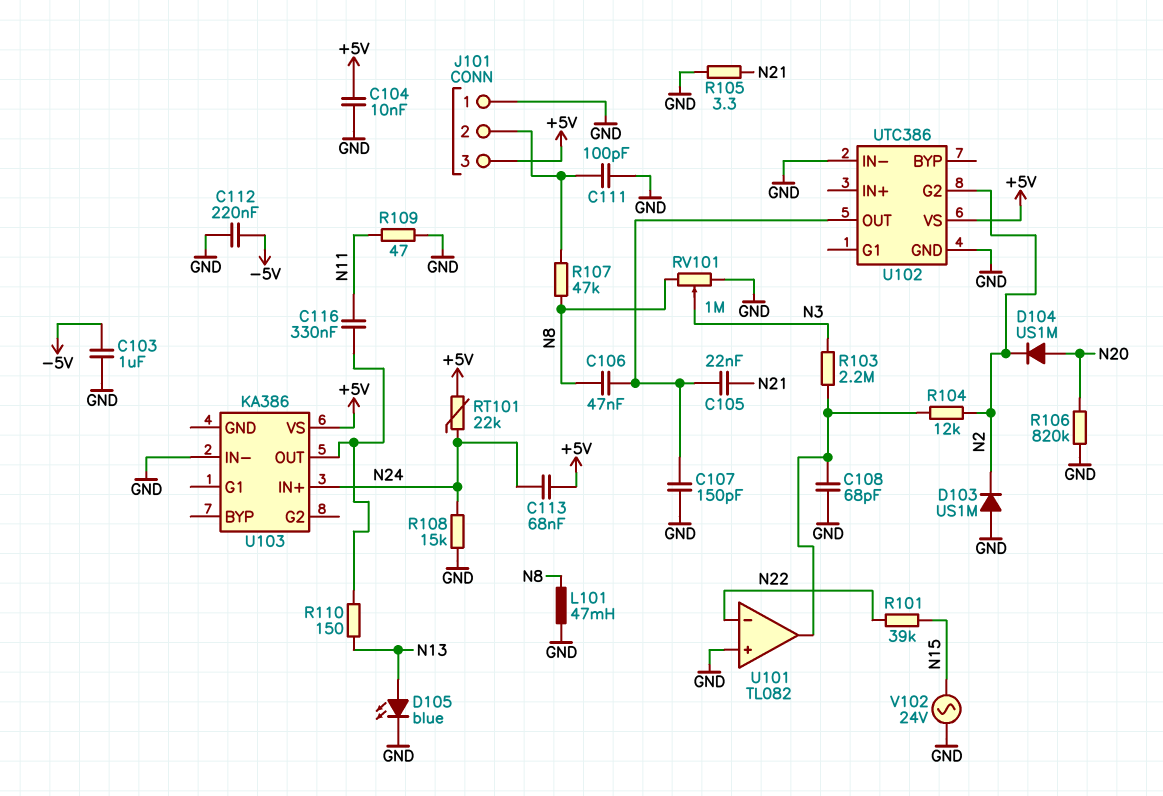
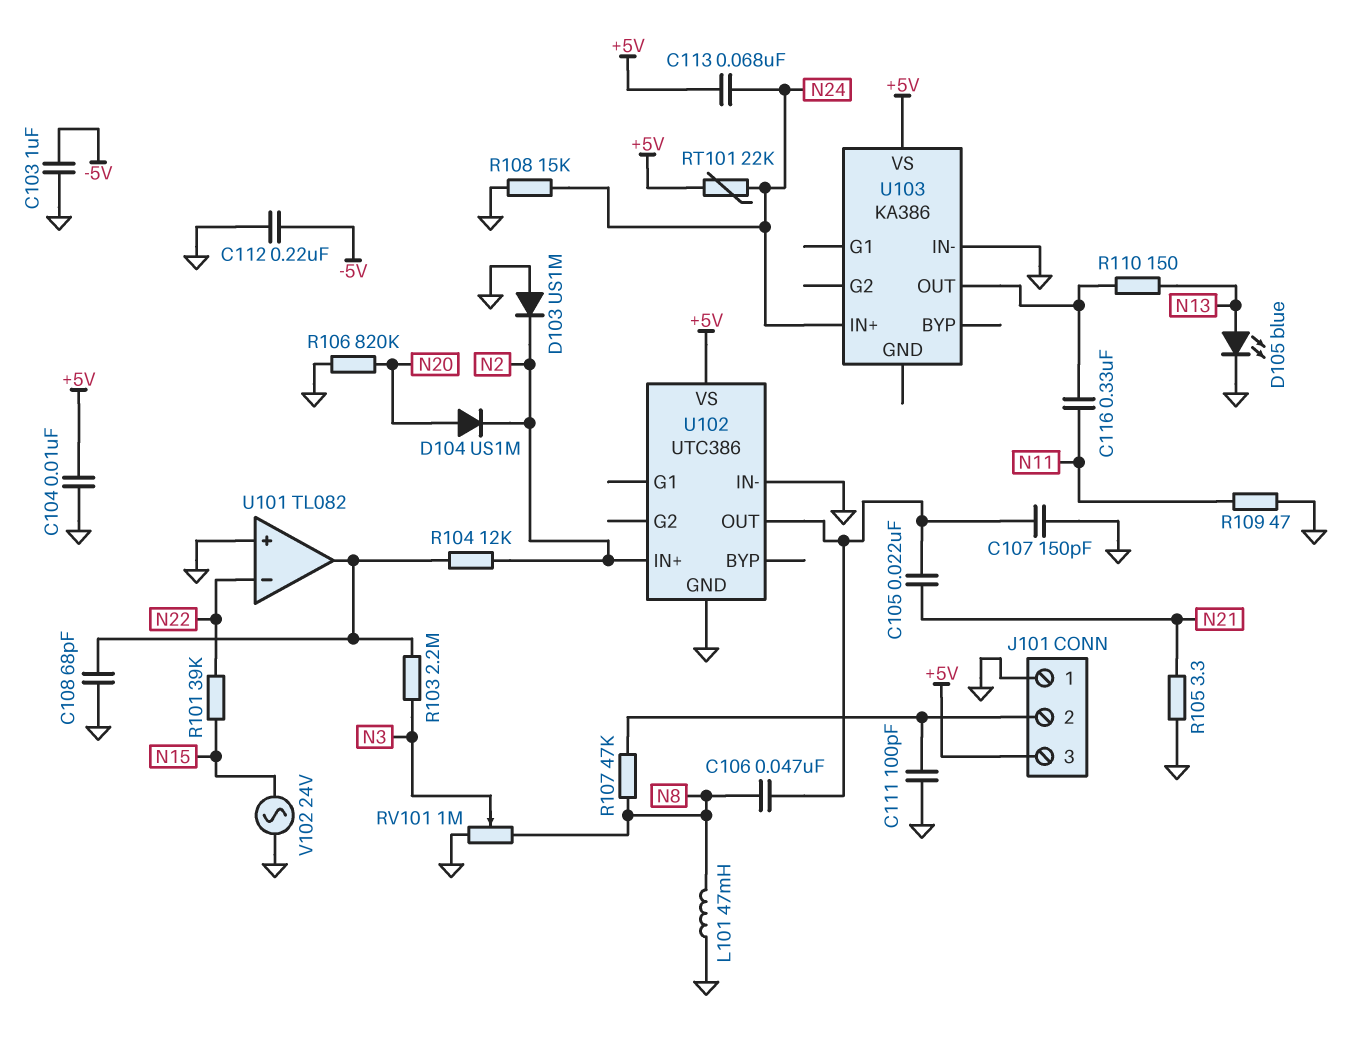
U102 pin G2: N2 -> none
U102 pin IN+: none -> N2

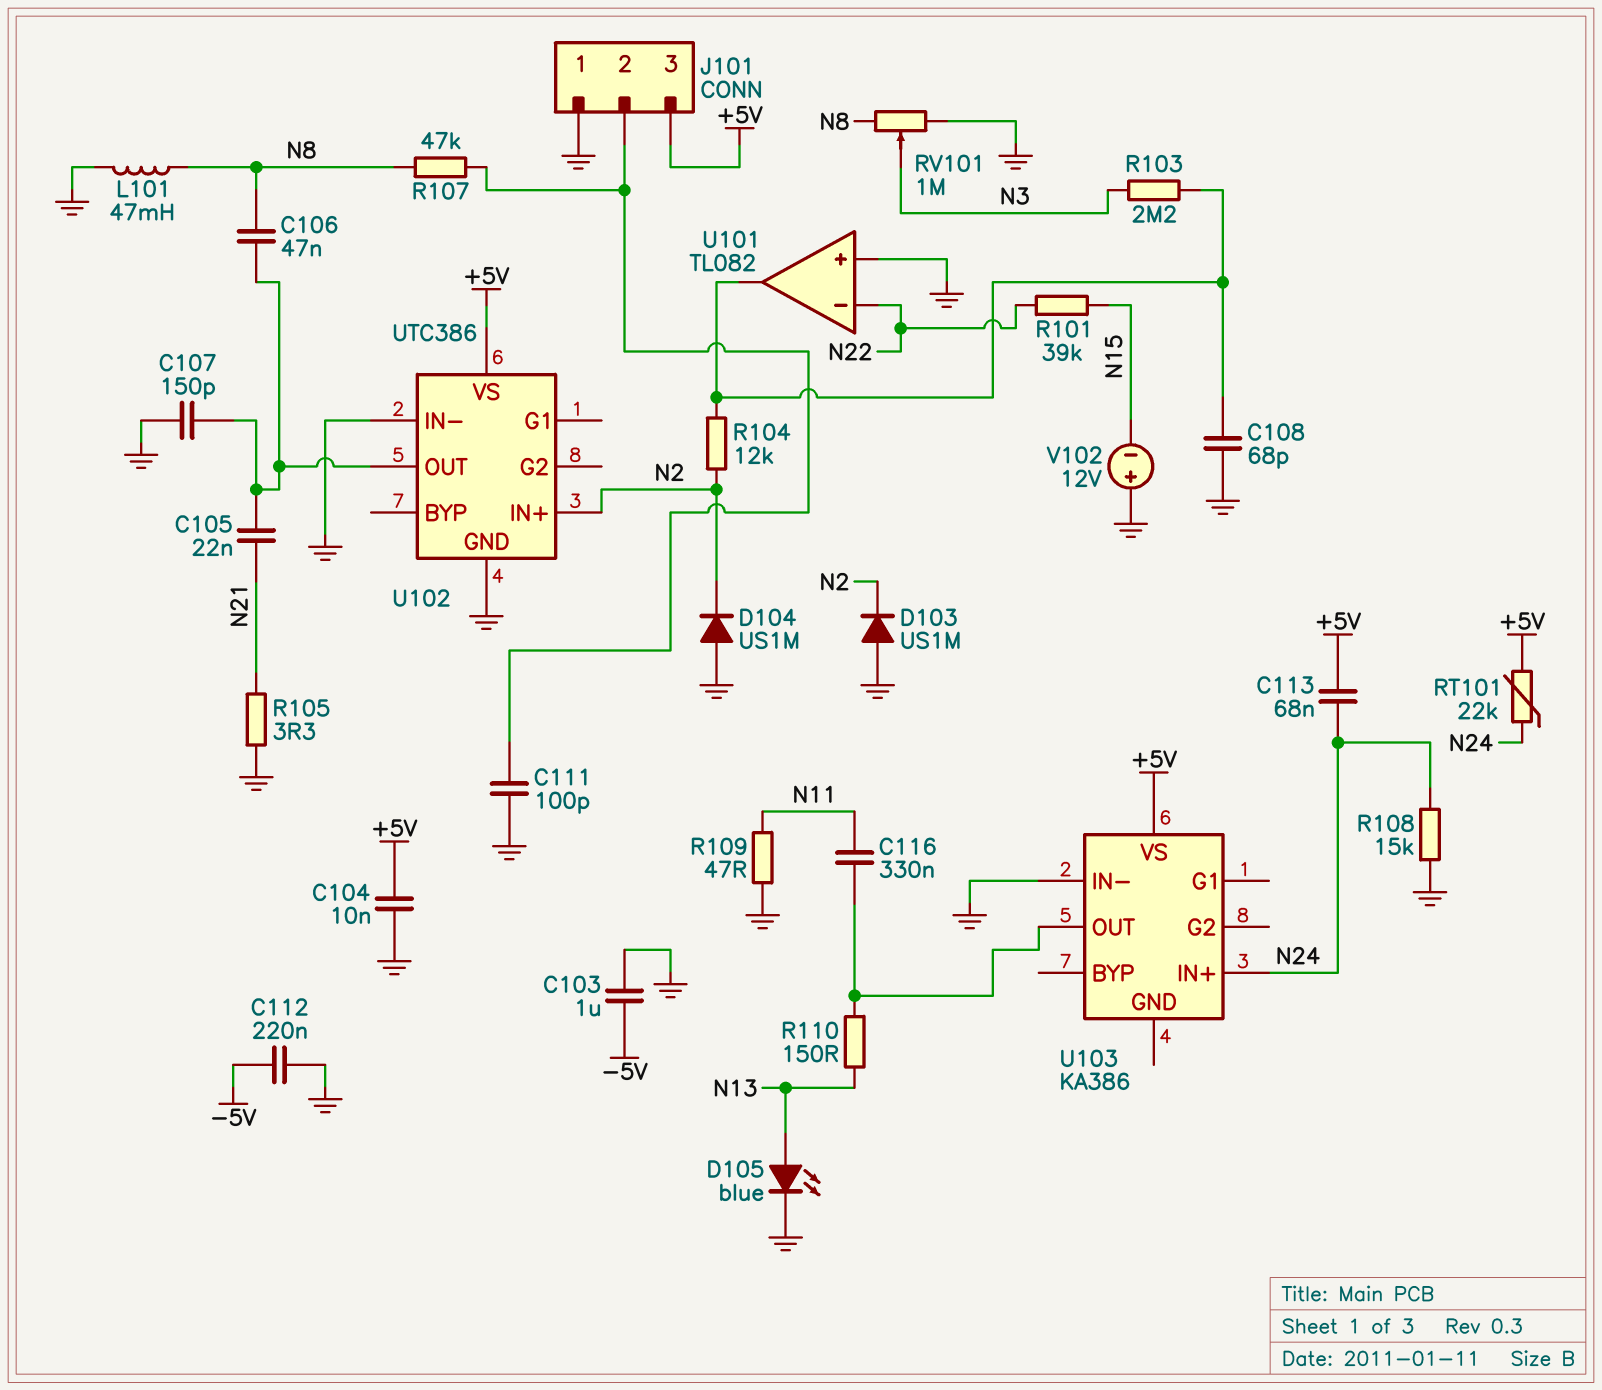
D104: diode US1M (A N20, K N2) -> diode US1M (A GND, K N2)
R106: 820k (GND, N20) -> none
V102: AC 24V (GND, N15) -> 12V (plus GND, minus N15)

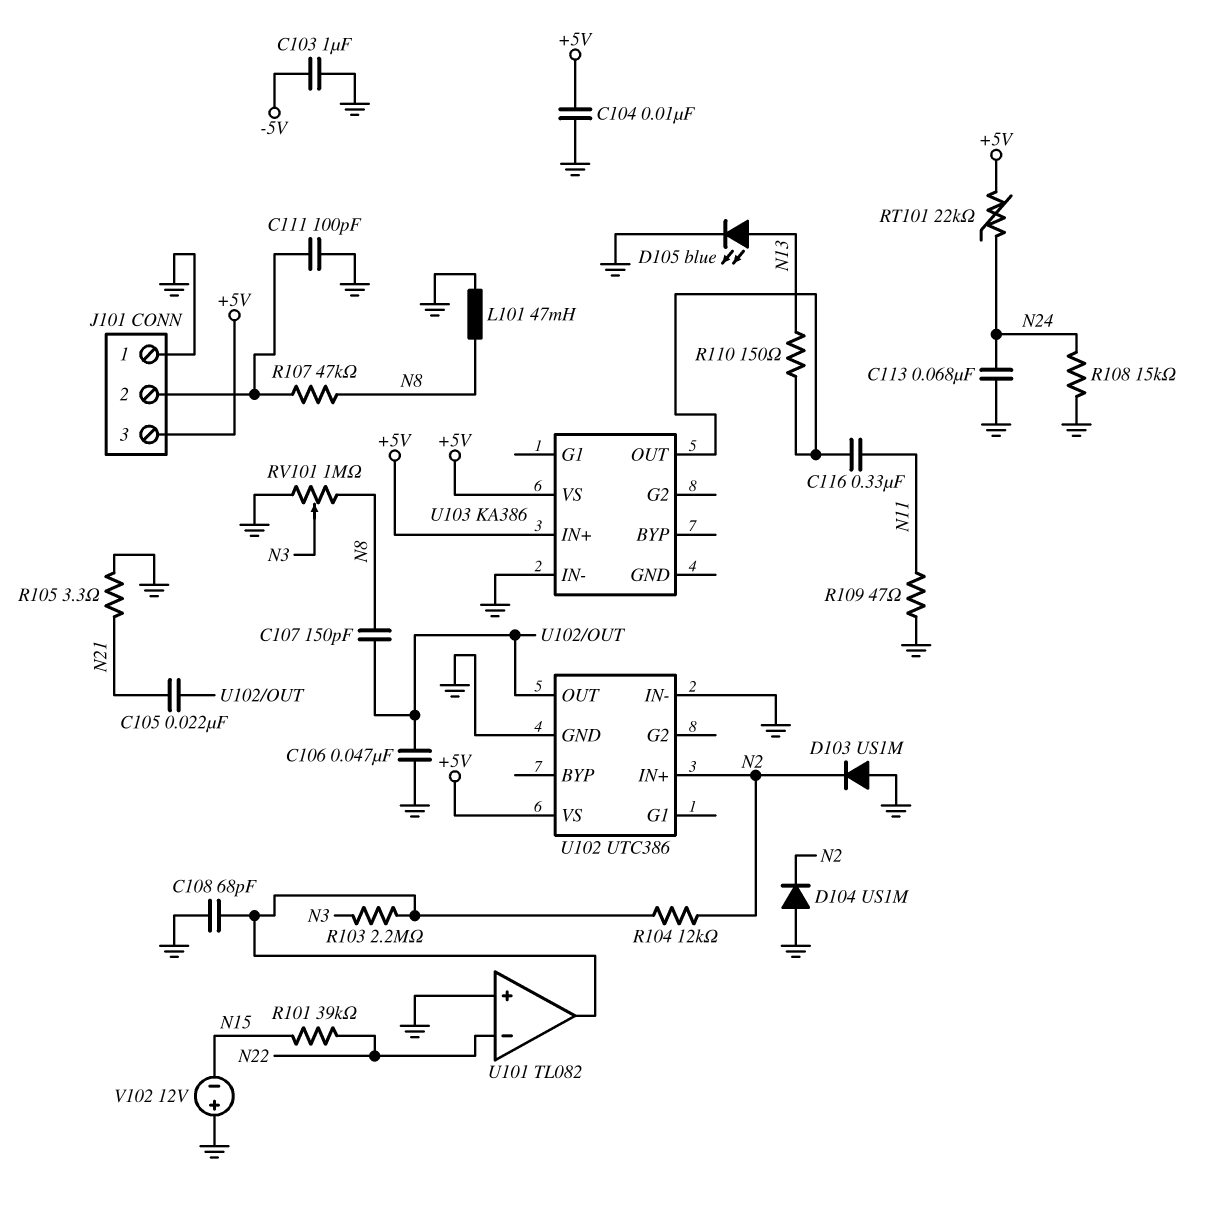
C106: 47nF (N8, U102/OUT) -> 47nF (GND, U102/OUT)
C107: 150pF (GND, U102/OUT) -> 150pF (N8, U102/OUT)
C112: 220nF (-5V, GND) -> none
C113: 68nF (+5V, N24) -> 68nF (GND, N24)
U103 pin IN+: N24 -> +5V

